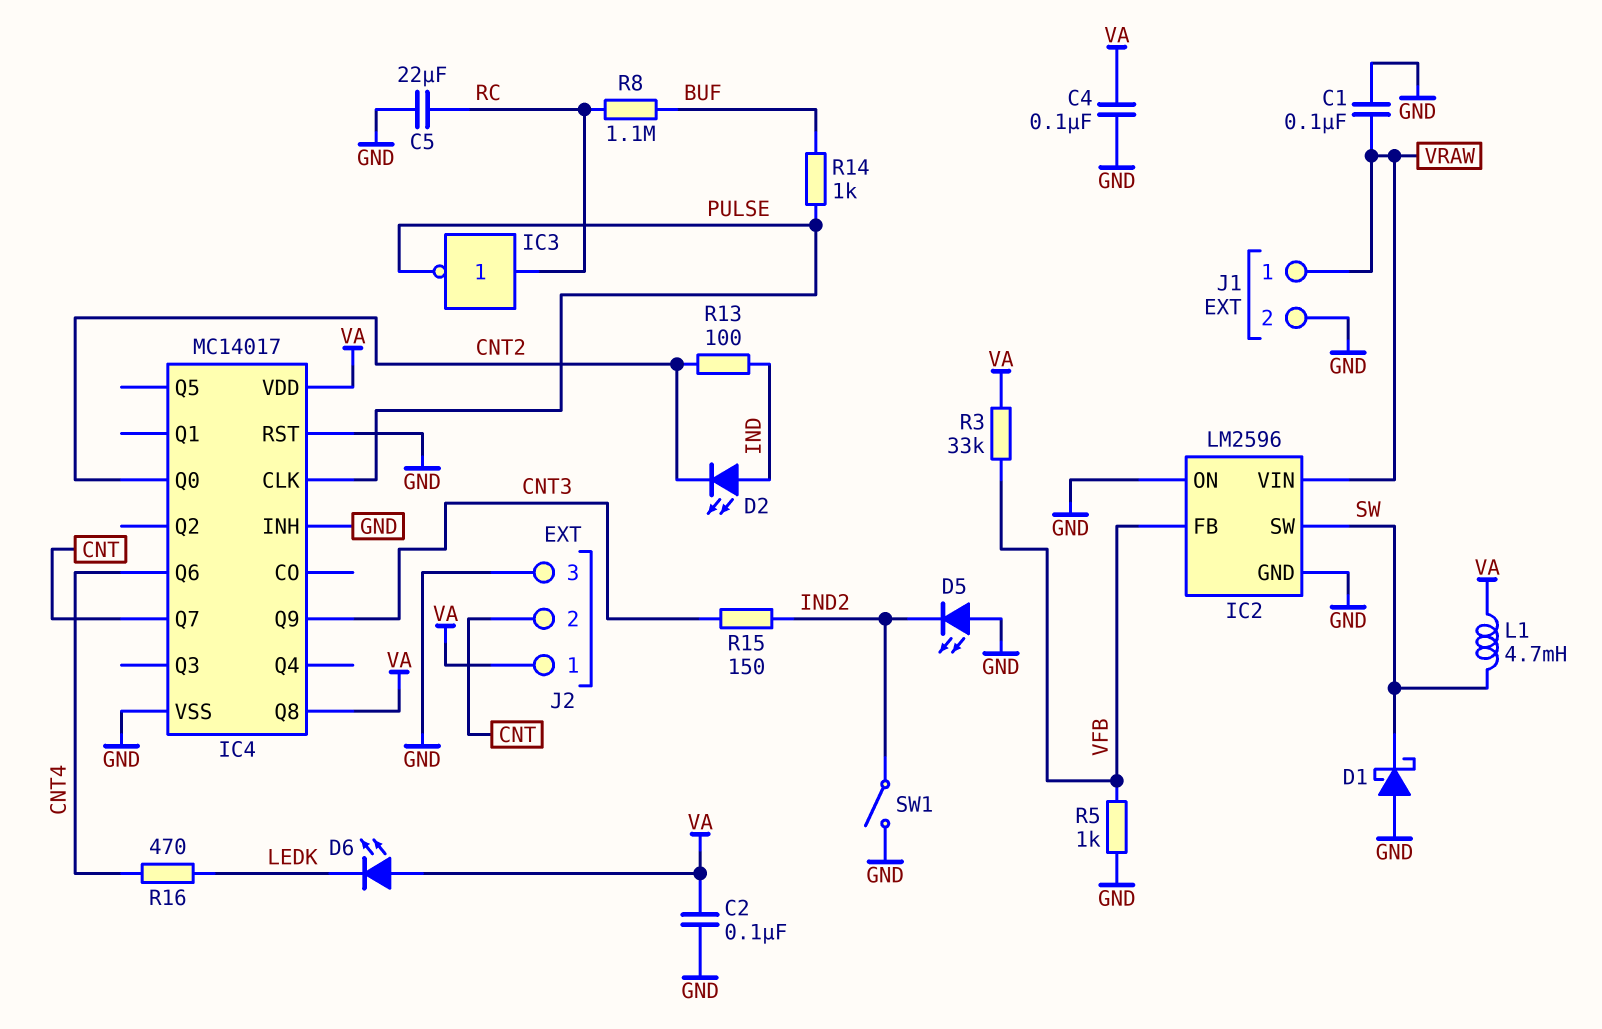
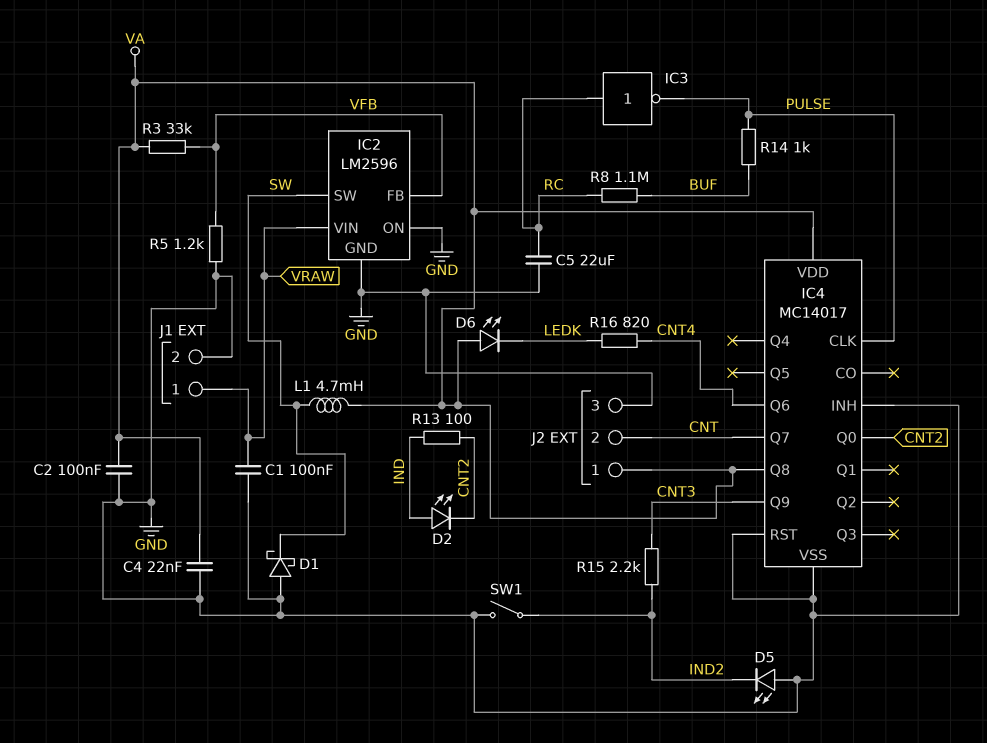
C4: 100nF (GND, VA) -> 22nF (GND, VA)
R5: 1k (GND, VFB) -> 1.2k (GND, VFB)
R15: 150 (CNT3, IND2) -> 2.2k (CNT3, IND2)
R16: 470 (CNT4, LEDK) -> 820 (CNT4, LEDK)

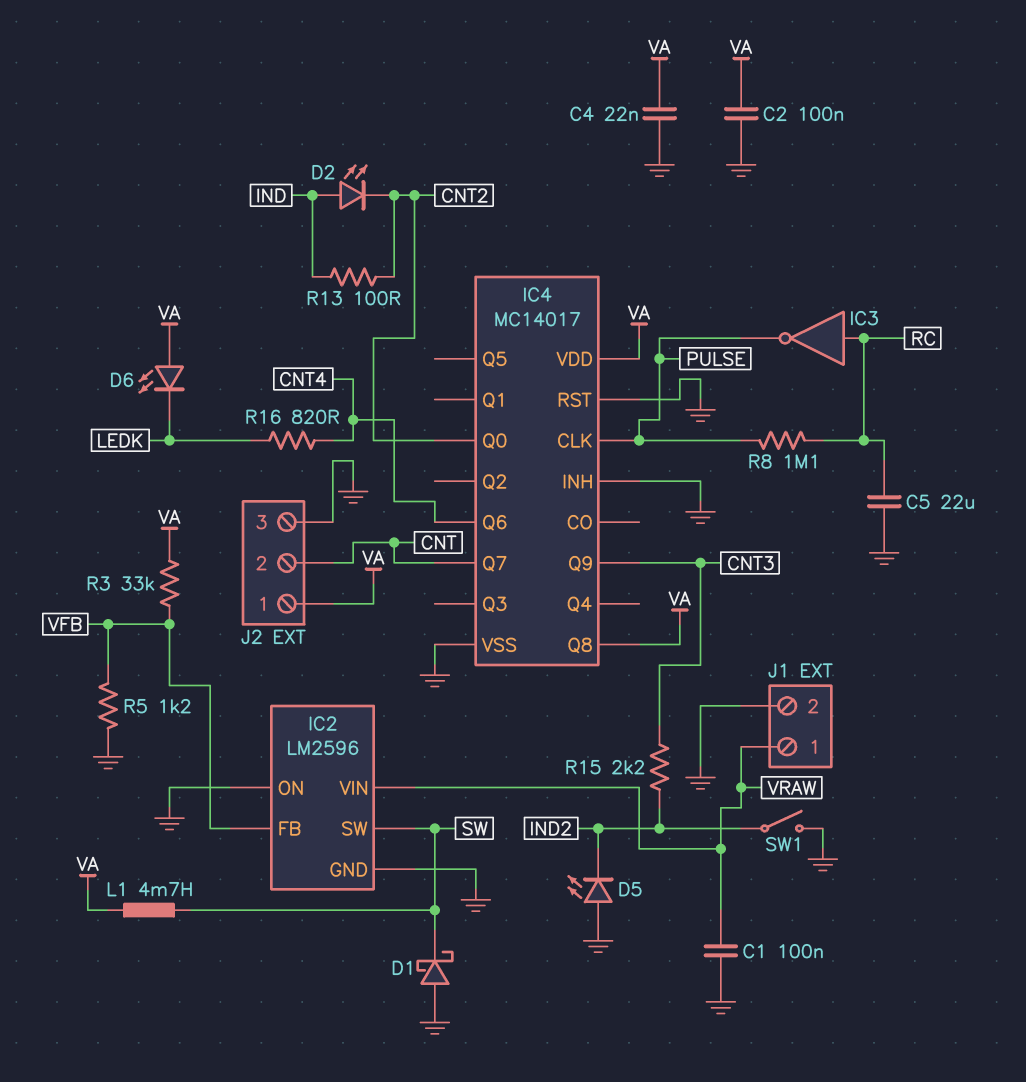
R8: 1.1M (BUF, RC) -> 1.1M (PULSE, RC)
R14: 1k (BUF, PULSE) -> none

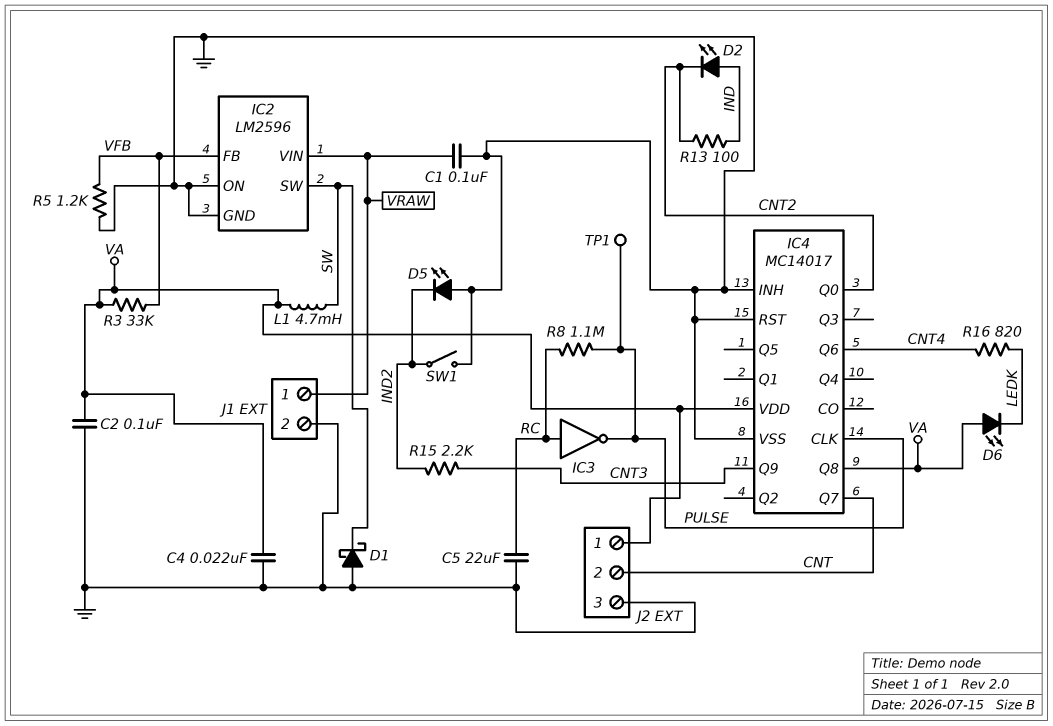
TP1: none -> test point (PULSE)

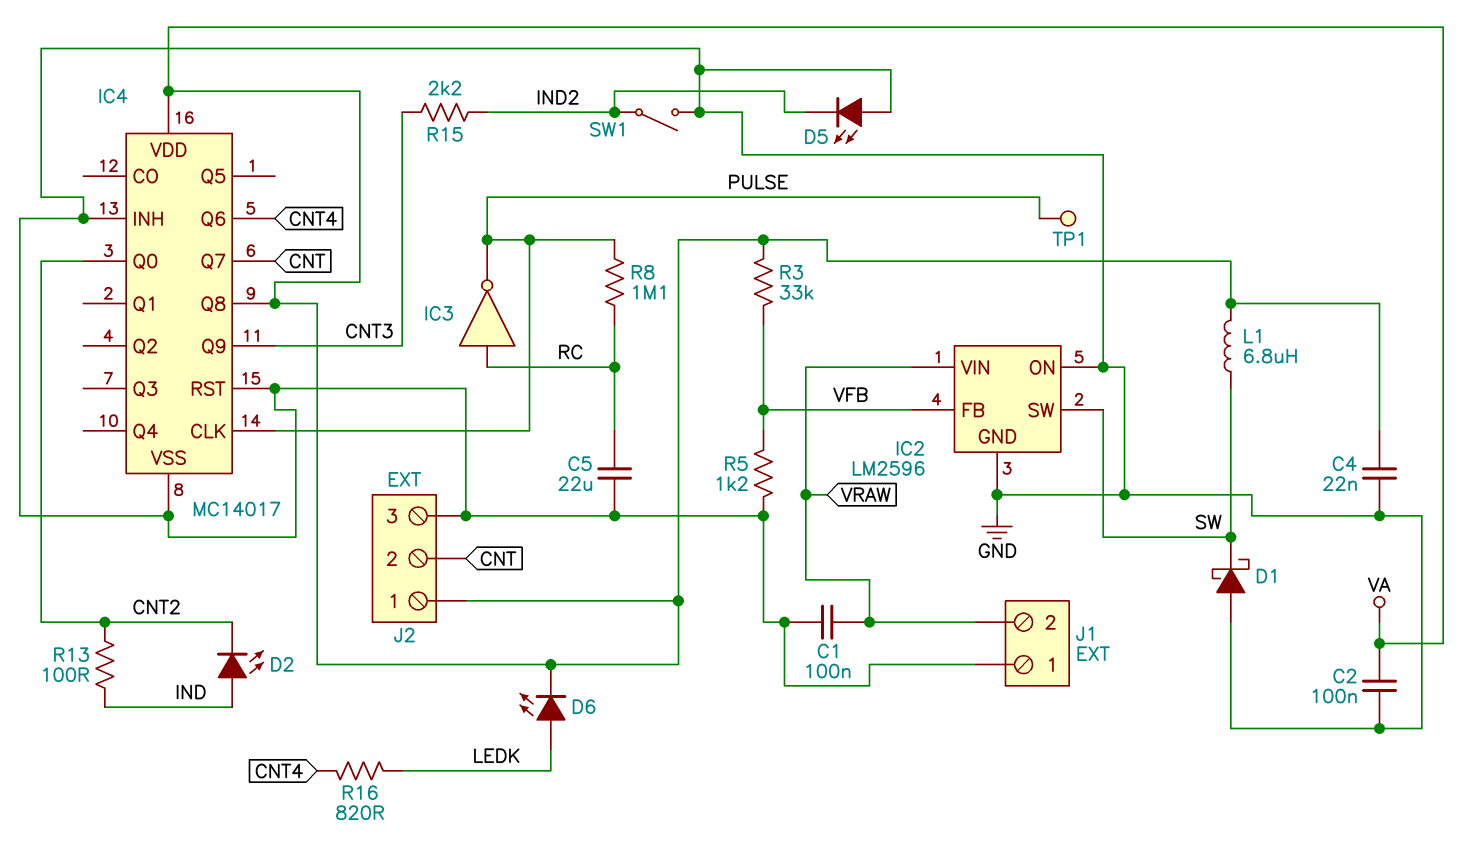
D6: LED (A VA, K LEDK) -> LED (A LEDK, K VA)
J1 pin 1: VRAW -> GND
J1 pin 2: GND -> VRAW
L1: 4.7mH (SW, VA) -> 6.8uH (SW, VA)

